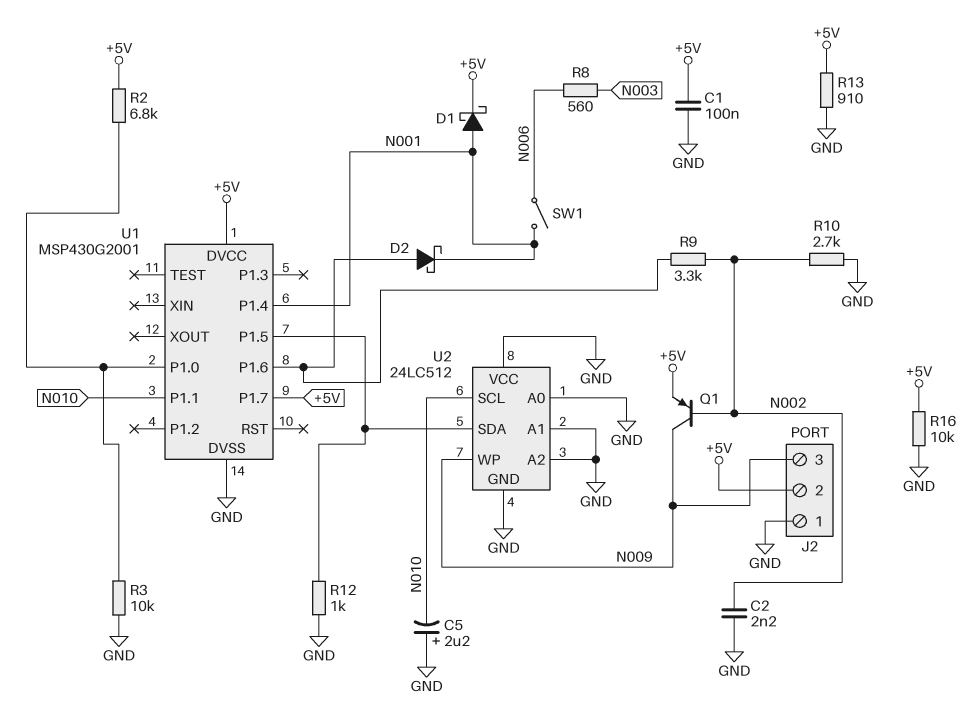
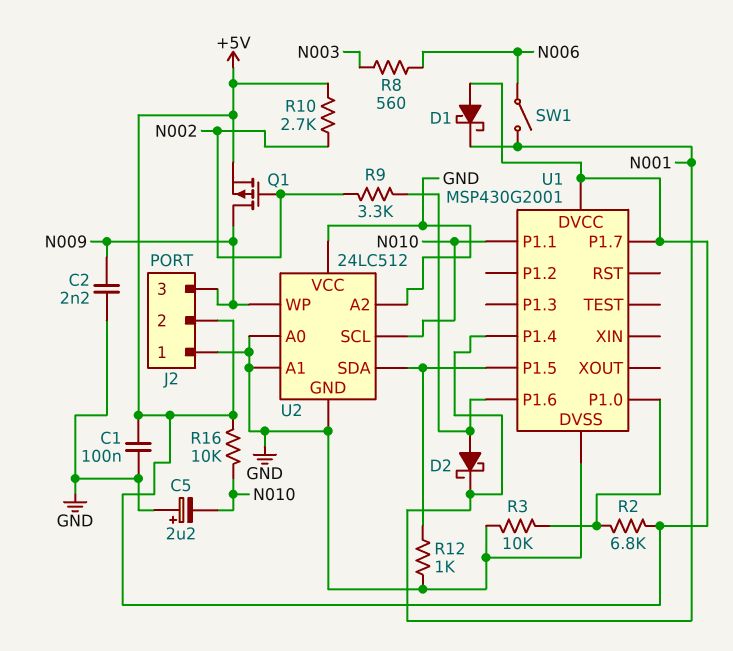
C2: 2.2nF (GND, N002) -> 2.2nF (GND, N009)
D1: schottky (A N001, K +5V) -> schottky (A +5V, K N001)
Q1: PNP (B N002, C N009, E +5V) -> PMOS (G N002, D N009, S +5V)
R10: 2.7k (GND, N002) -> 2.7k (+5V, N002)
R13: 910 (+5V, GND) -> none
R16: 10k (+5V, GND) -> 10k (+5V, N010)

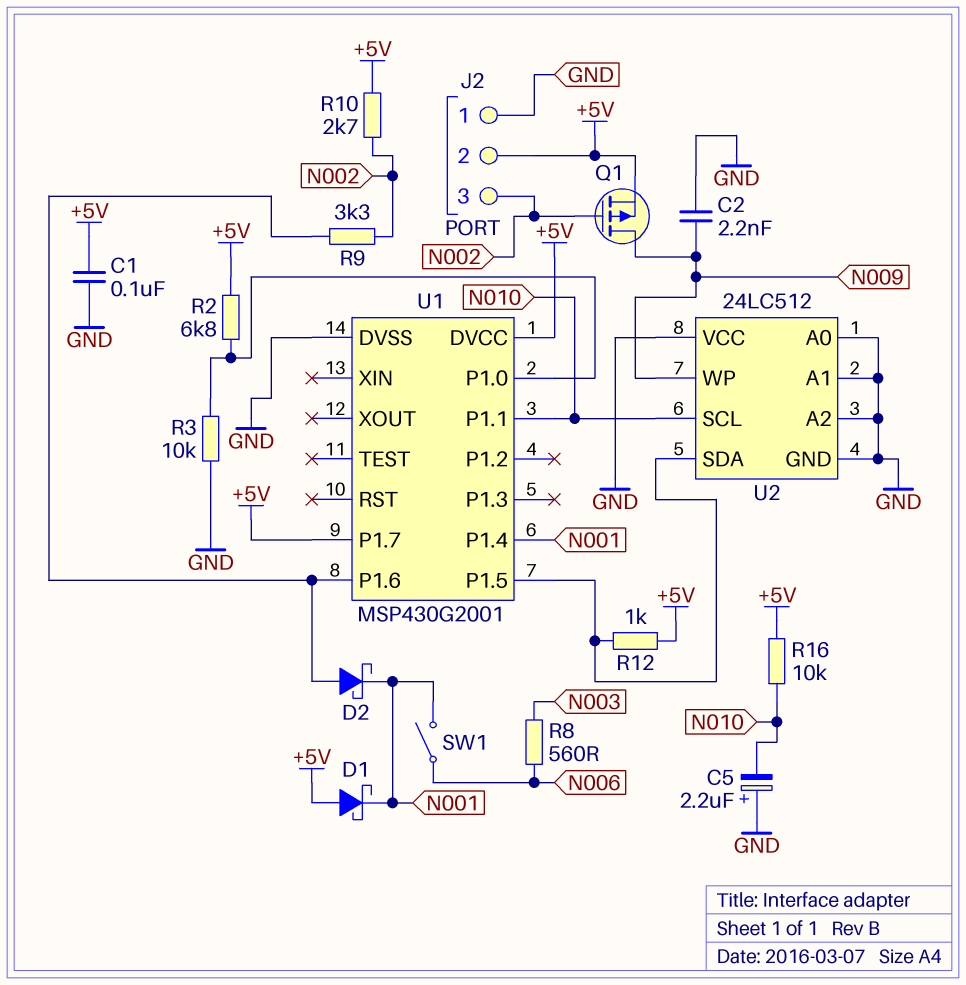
J2 pin 3: N009 -> N002
R12: 1k (GND, U1/P1.5) -> 1k (+5V, U1/P1.5)

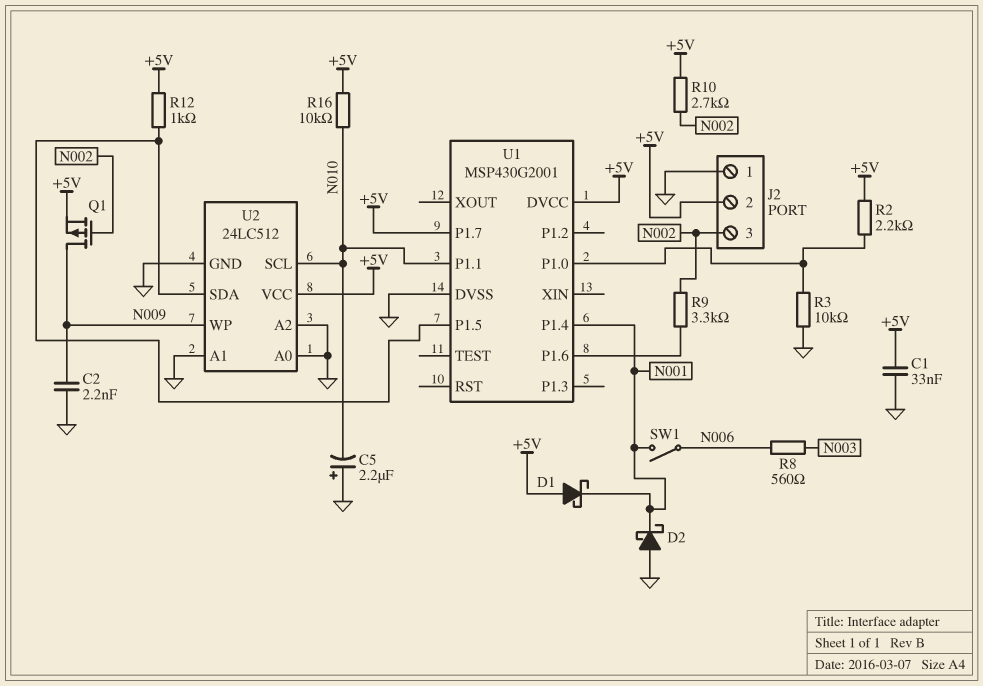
C1: 100nF (+5V, GND) -> 33nF (+5V, GND)
D2: schottky (A U1/P1.6, K N001) -> schottky (A GND, K N001)
R2: 6.8k (+5V, U1/P1.0) -> 2.2k (+5V, U1/P1.0)
U2 pin VCC: GND -> +5V

